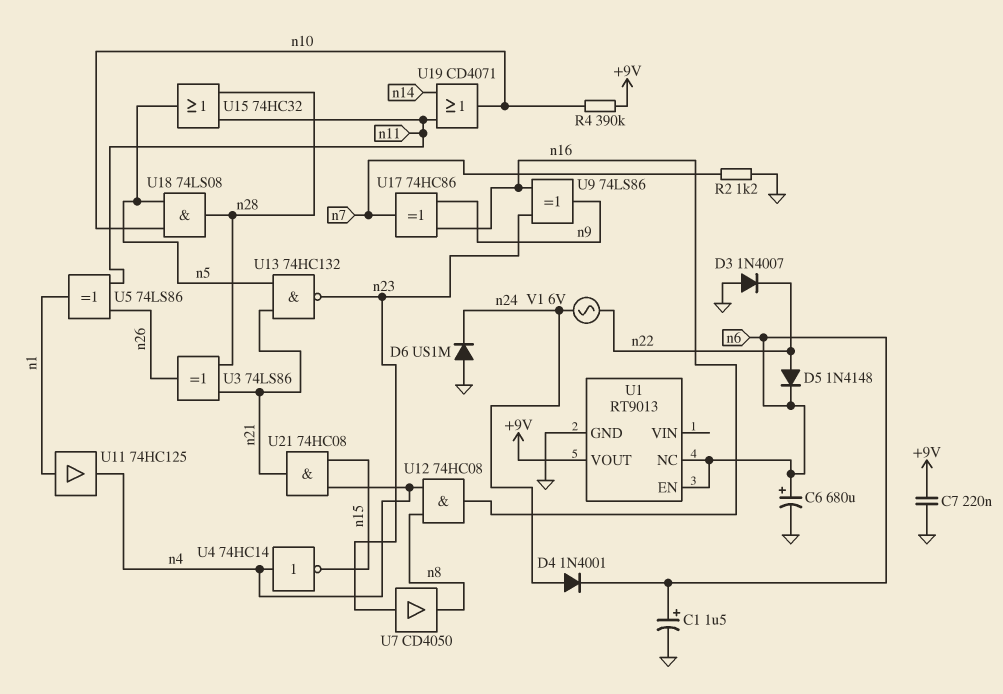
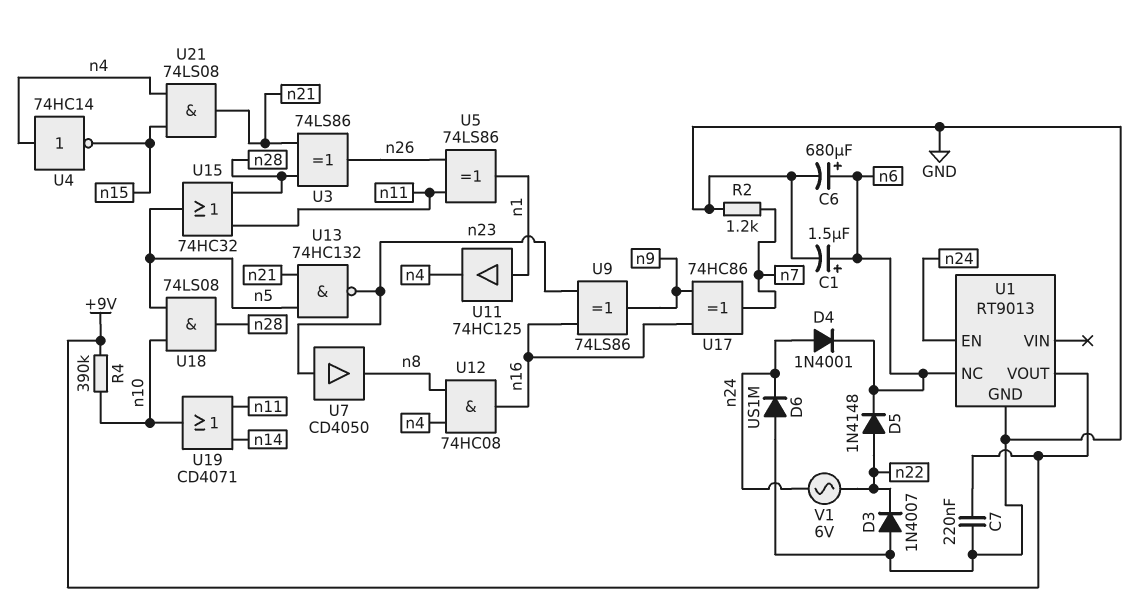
U1 pin EN: n6 -> n24
U21: AND 74HC08 (in n4, in n15, out n21) -> AND 74LS08 (in n4, in n15, out n21)

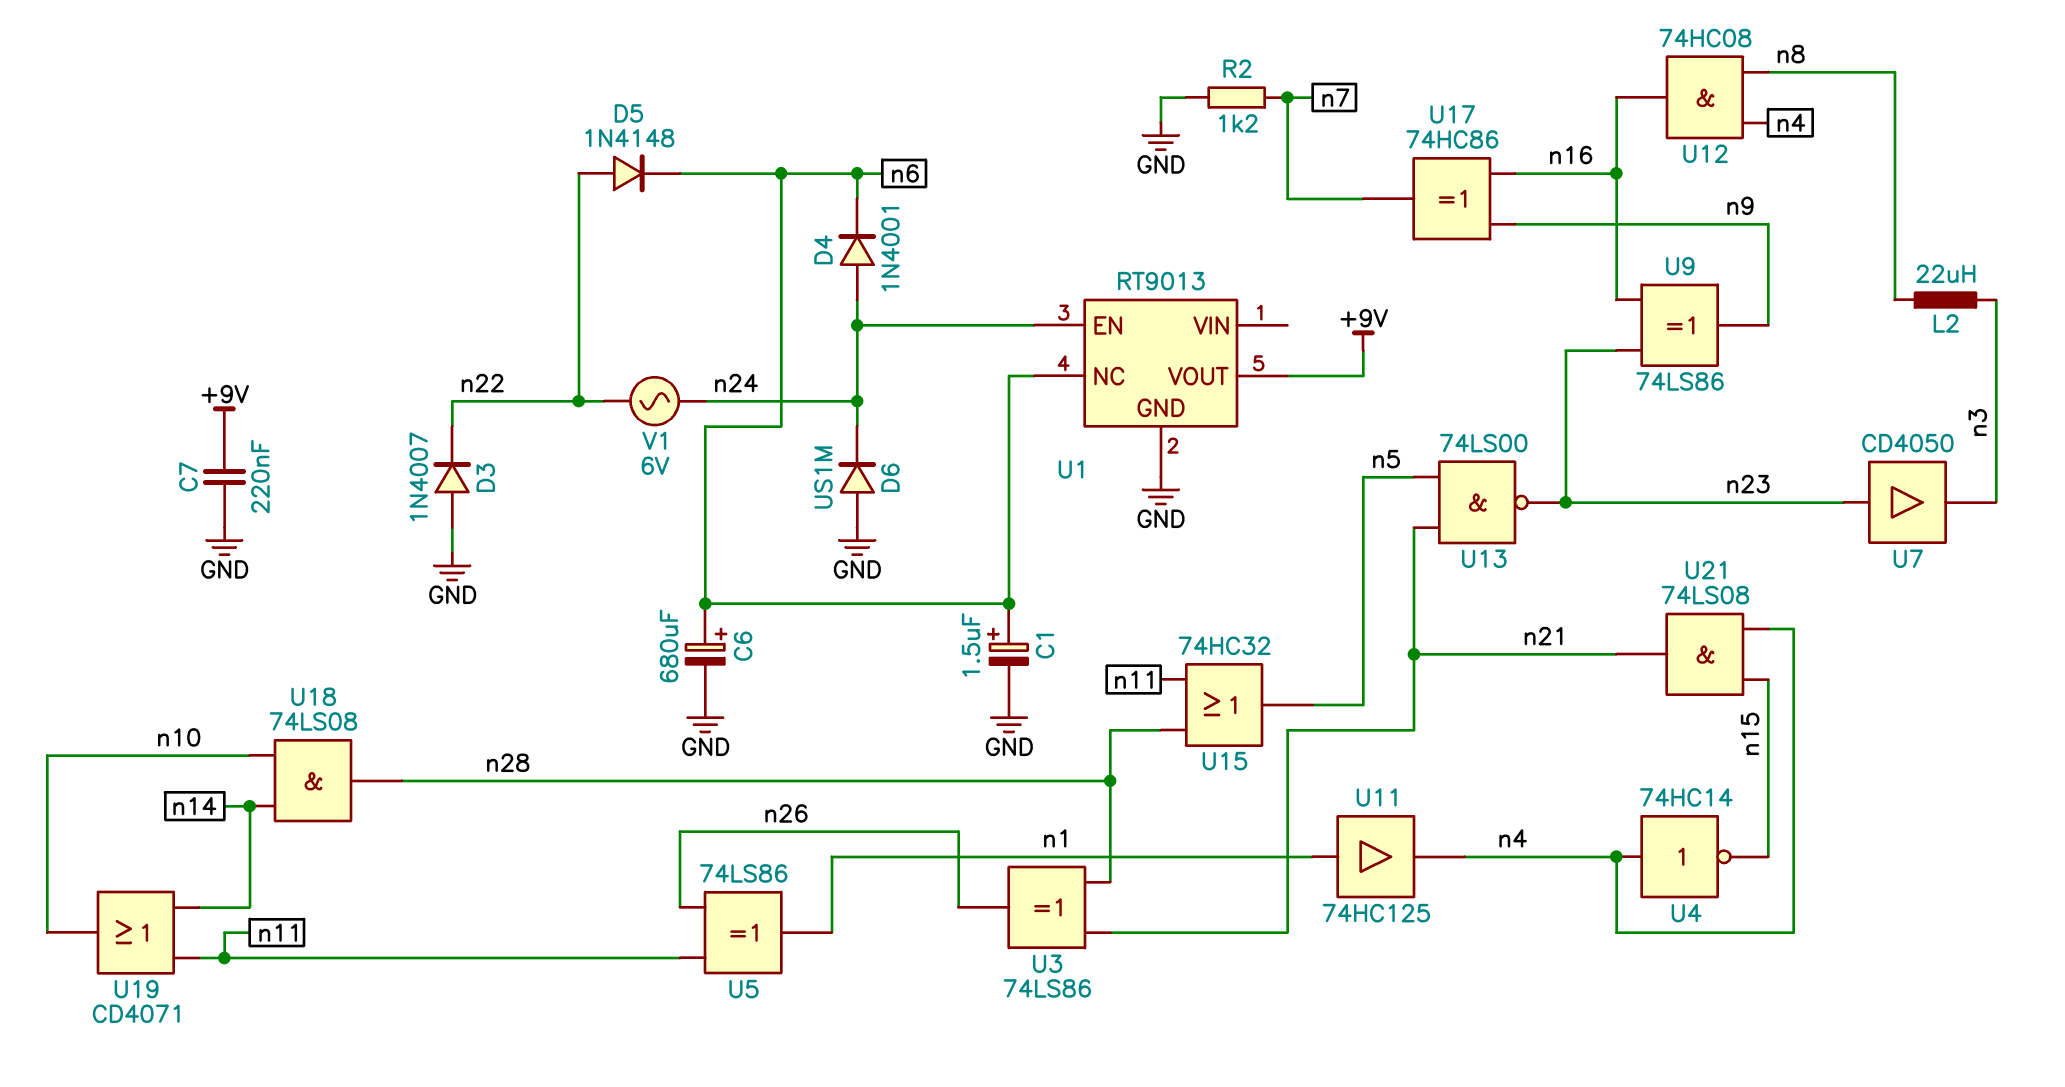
L2: none -> 22uH (n3, n8)
R4: 390k (+9V, n10) -> none
U7: buffer CD4050 (in n23, out n8) -> buffer CD4050 (in n23, out n3)
U13: NAND 74HC132 (in n5, in n21, out n23) -> NAND 74LS00 (in n5, in n21, out n23)
U18: AND 74LS08 (in n5, in n10, out n28) -> AND 74LS08 (in n10, in n14, out n28)

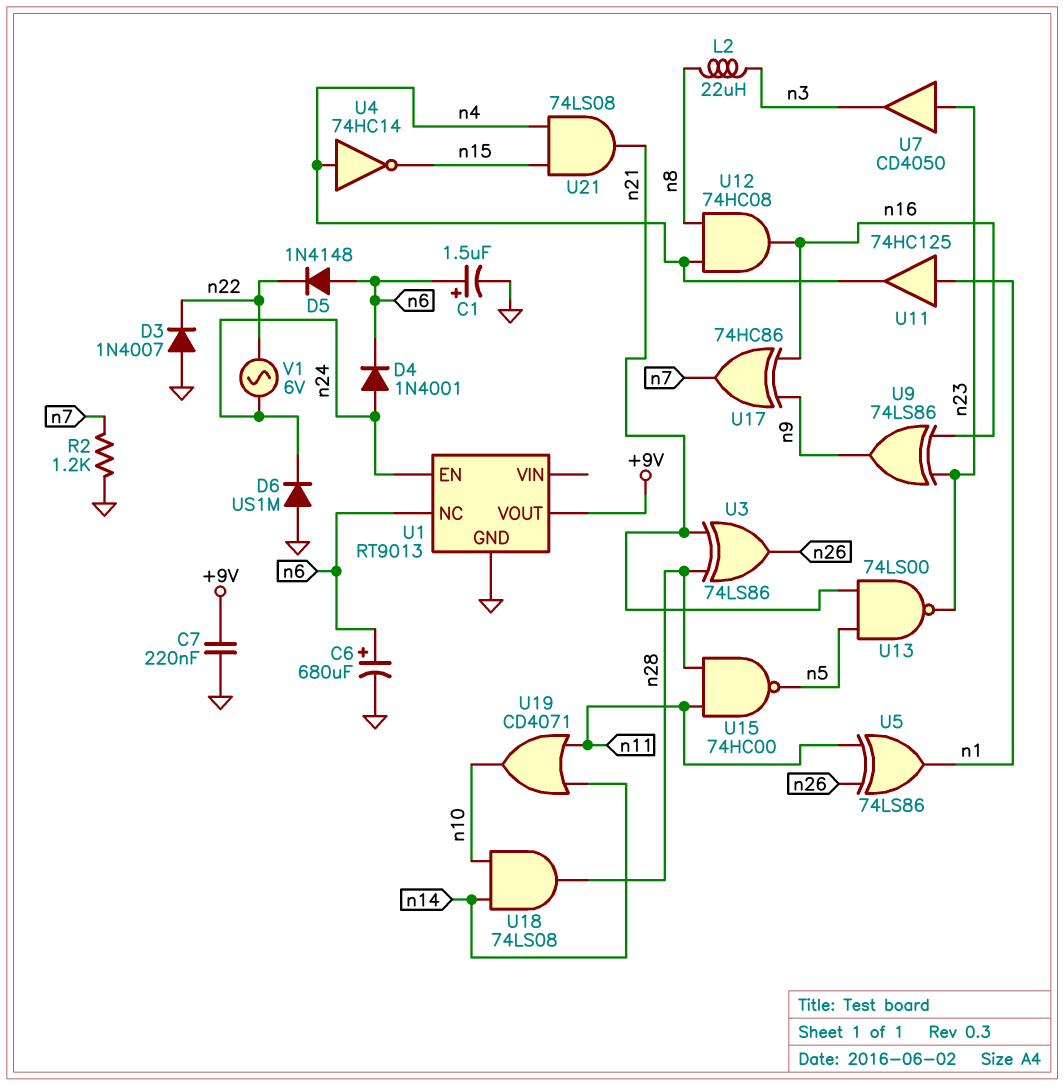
D5: diode 1N4148 (A n22, K n6) -> diode 1N4148 (A n6, K n22)
U15: OR 74HC32 (in n11, in n28, out n5) -> NAND 74HC00 (in n11, in n28, out n5)

